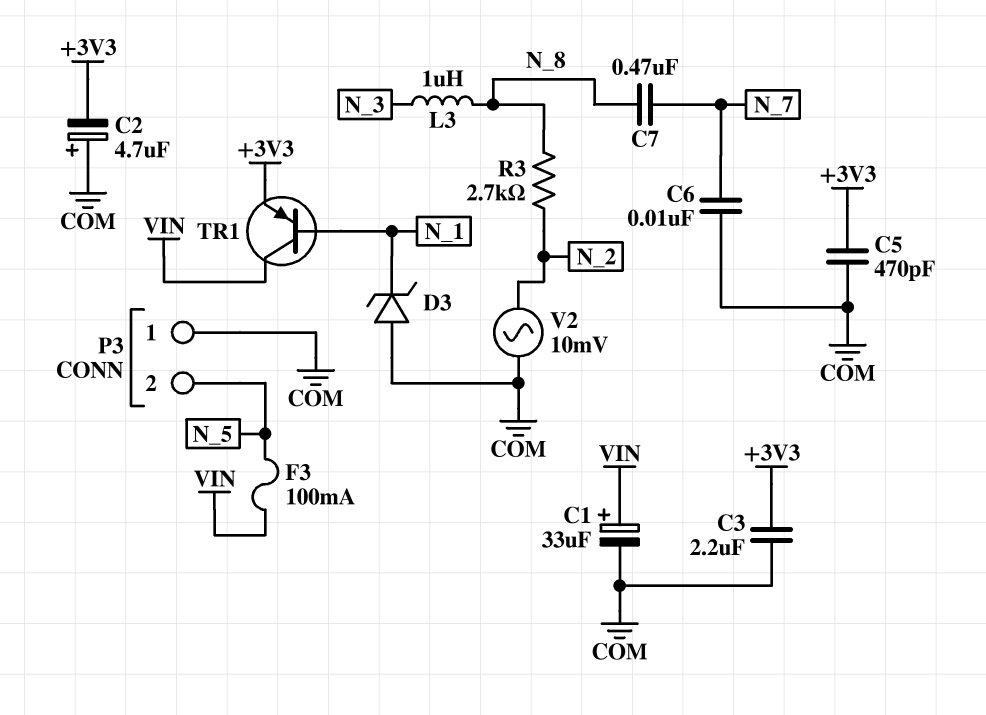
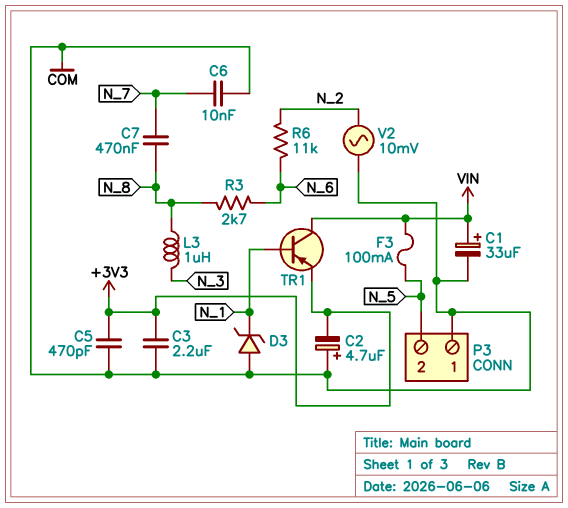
R3: 2.7k (N_2, N_8) -> 2.7k (N_6, N_8)
R6: none -> 11k (N_2, N_6)

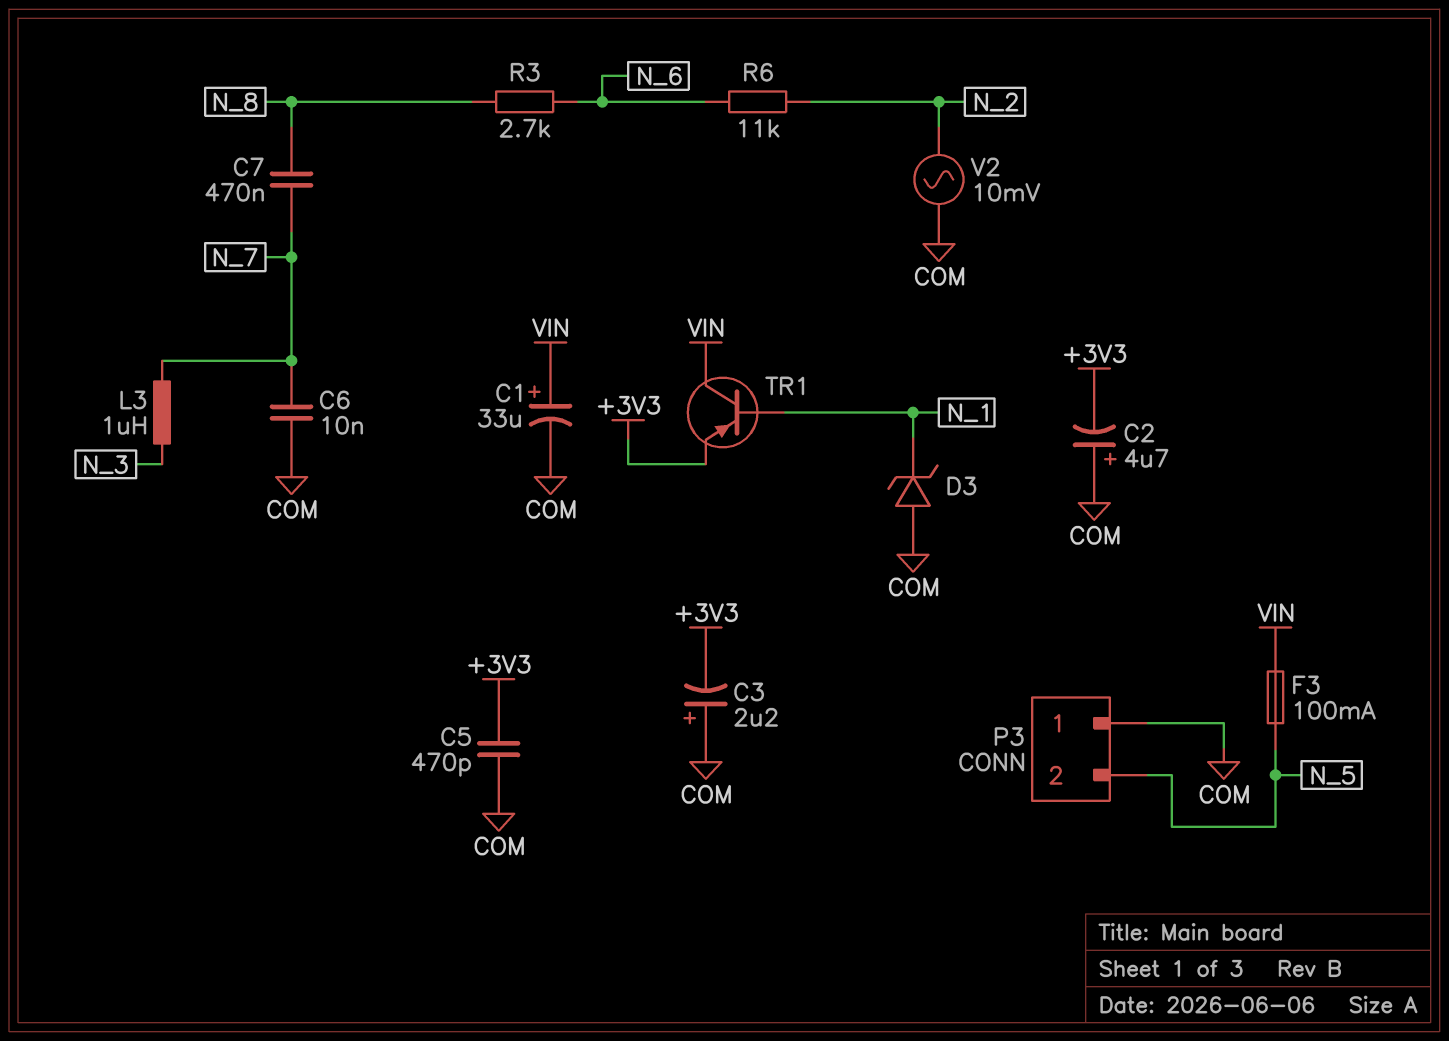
C3: 2.2uF (+3V3, COM) -> 2.2uF (plus COM, minus +3V3)
L3: 1uH (N_3, N_8) -> 1uH (N_3, N_7)

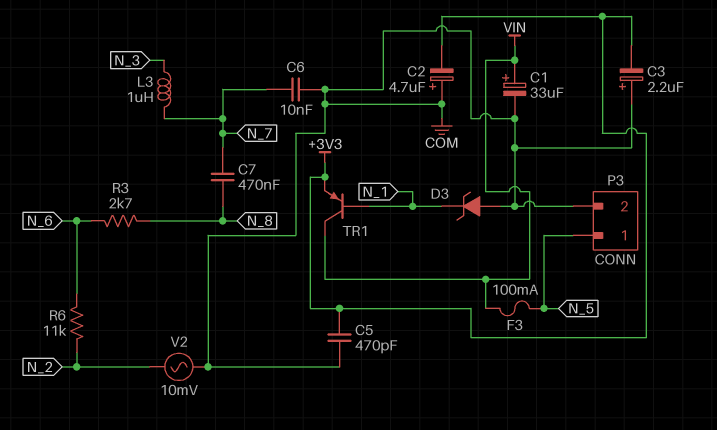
P3 pin 1: COM -> N_5
P3 pin 2: N_5 -> COM

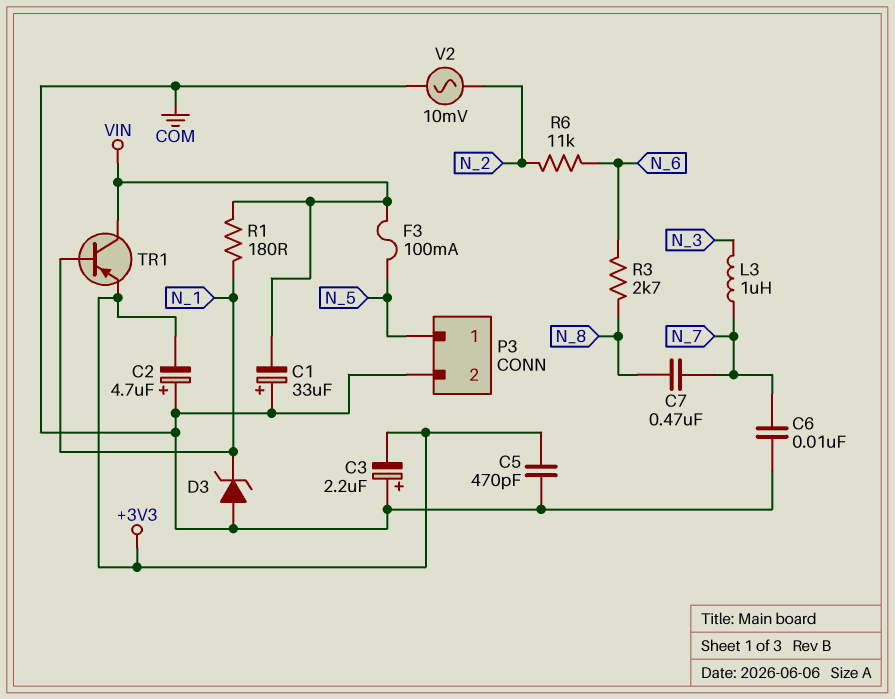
C1: 33uF (plus VIN, minus COM) -> 33uF (plus COM, minus VIN)
R1: none -> 180 (N_1, VIN)

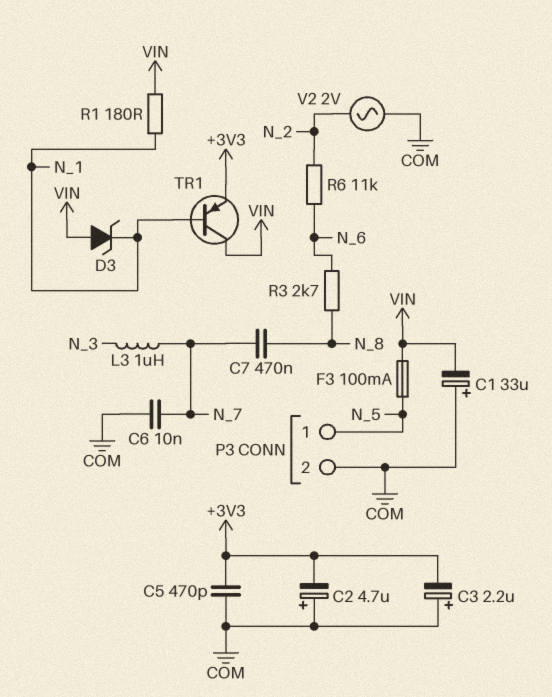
D3: zener (A COM, K N_1) -> zener (A VIN, K N_1)
V2: AC 10mV (COM, N_2) -> AC 2V (COM, N_2)

